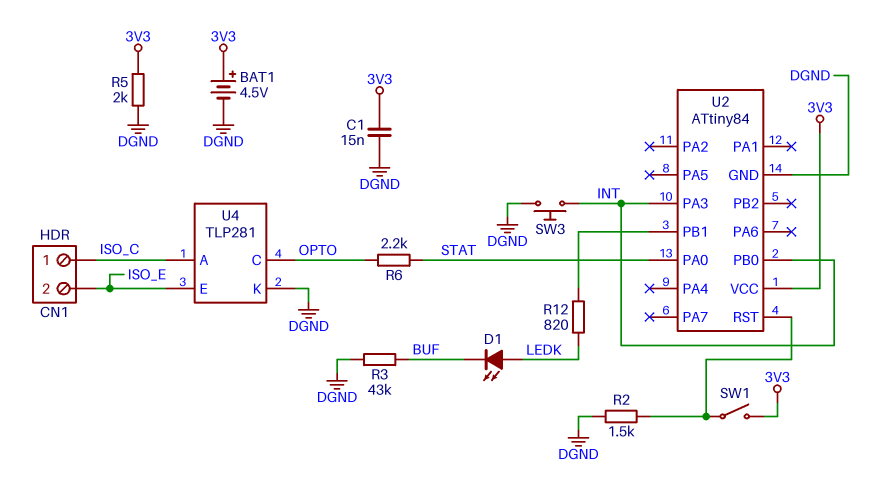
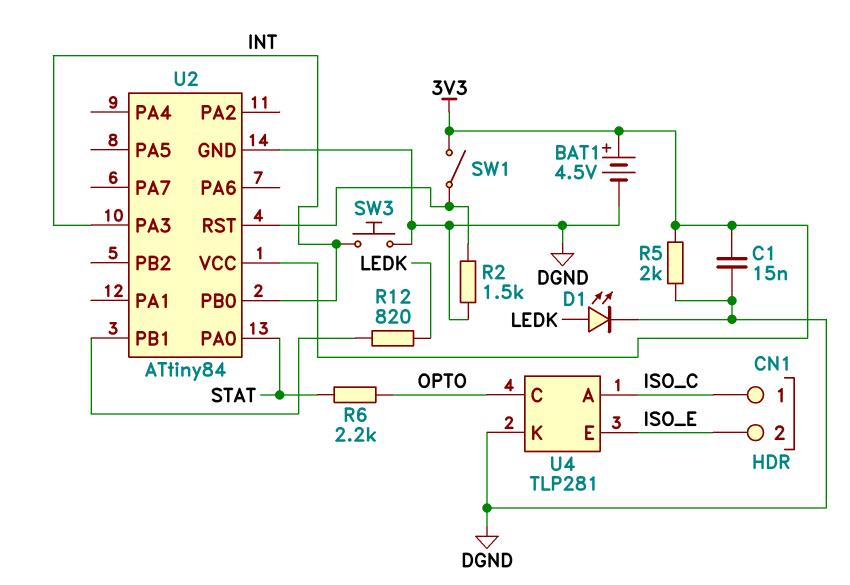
D1: LED (A LEDK, K BUF) -> LED (A LEDK, K DGND)
R3: 43k (BUF, DGND) -> none

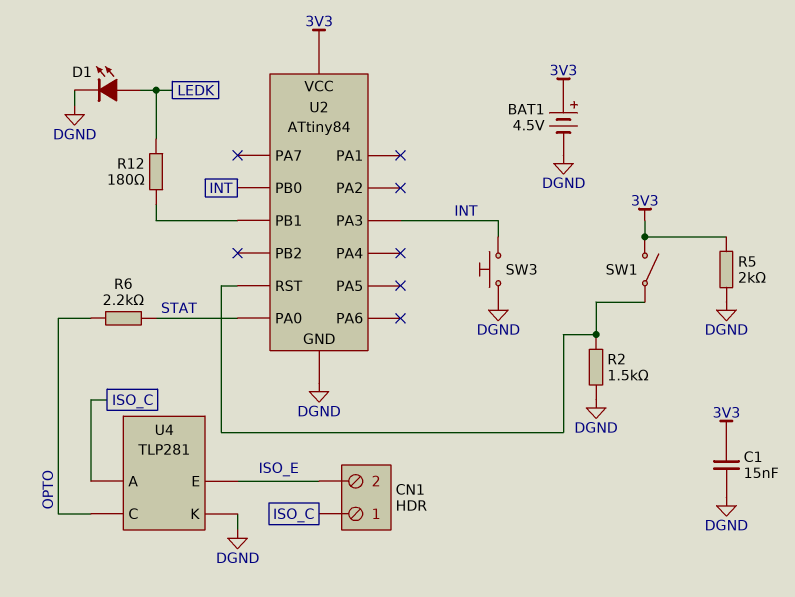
R12: 820 (LEDK, U2/PB1) -> 180 (LEDK, U2/PB1)

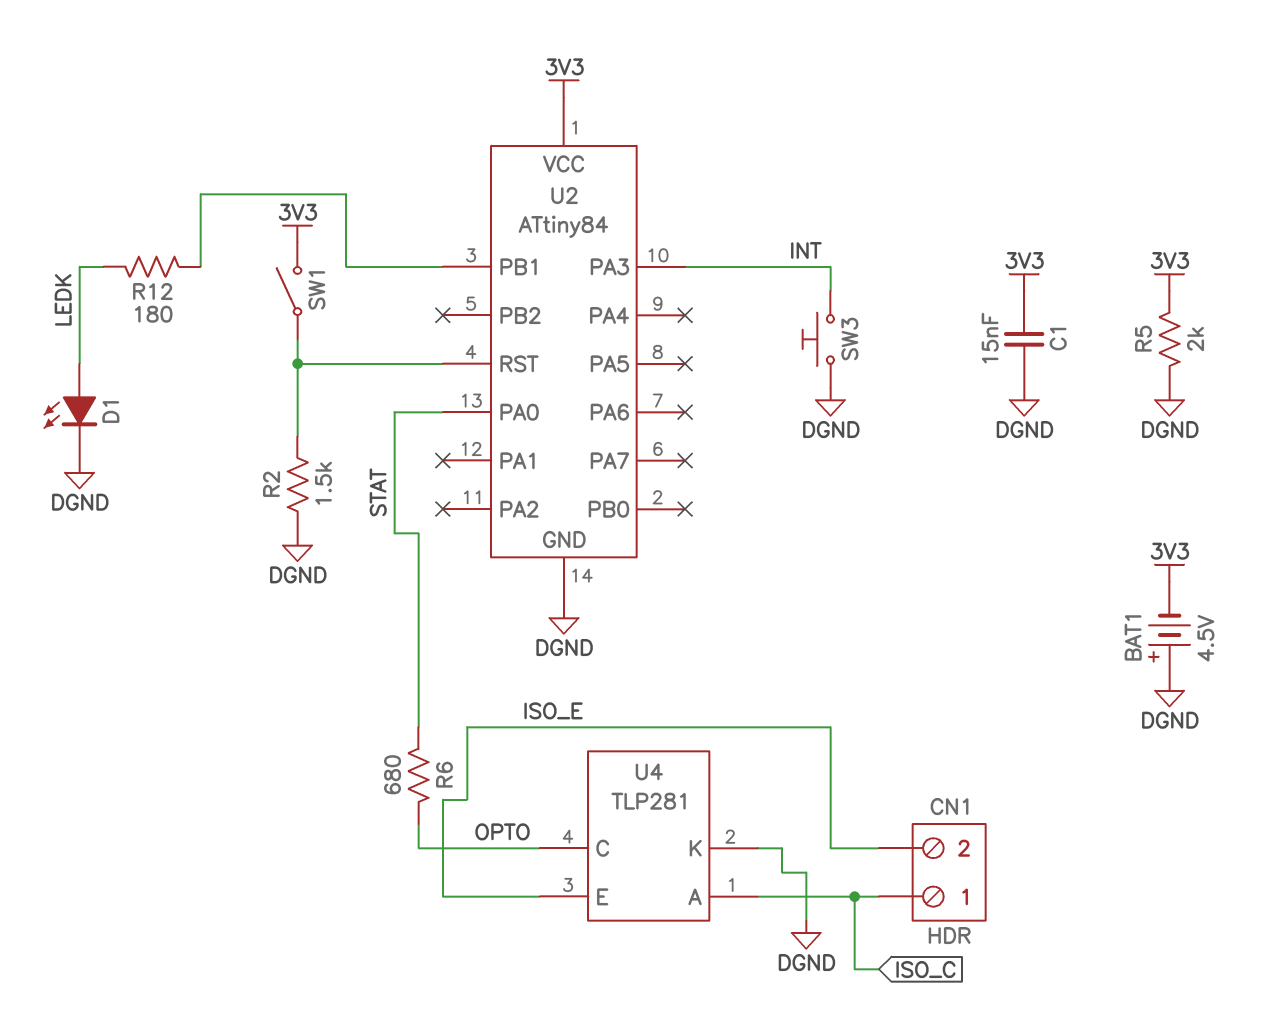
BAT1: 4.5V (plus 3V3, minus DGND) -> 4.5V (plus DGND, minus 3V3)
R6: 2.2k (OPTO, STAT) -> 680 (OPTO, STAT)
U2 pin PB0: INT -> none

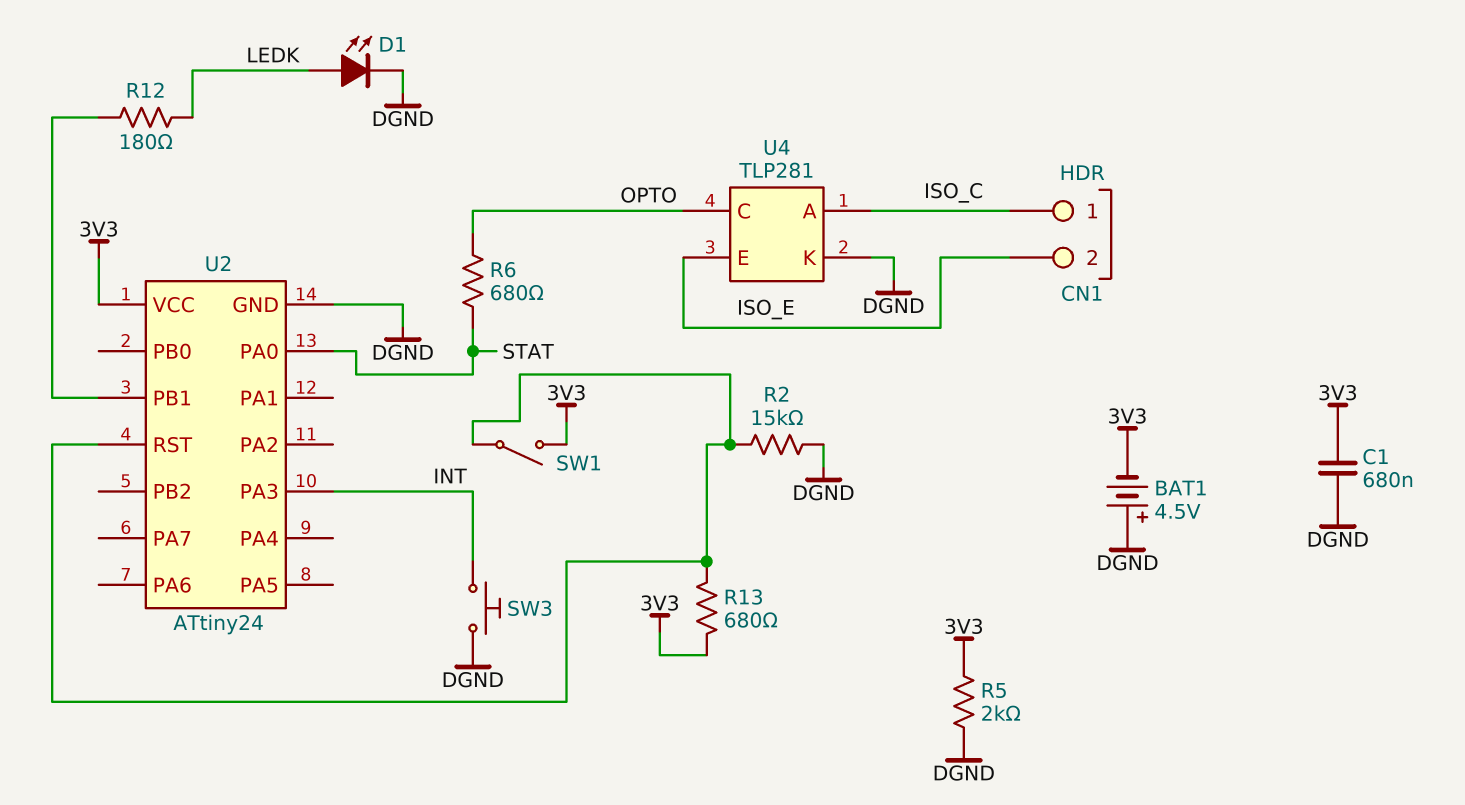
C1: 15nF (3V3, DGND) -> 680nF (3V3, DGND)
R2: 1.5k (DGND, U2/RST) -> 15k (DGND, U2/RST)
R13: none -> 680 (3V3, U2/RST)
U2: ATtiny84 -> ATtiny24

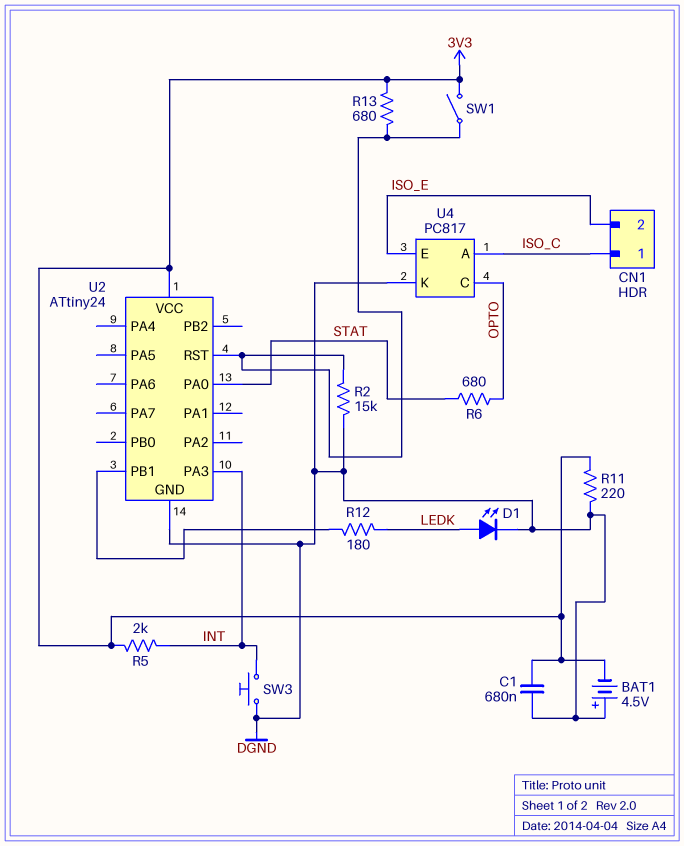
R5: 2k (3V3, DGND) -> 2k (3V3, INT)
R11: none -> 220 (3V3, DGND)
U4: TLP281 -> PC817

